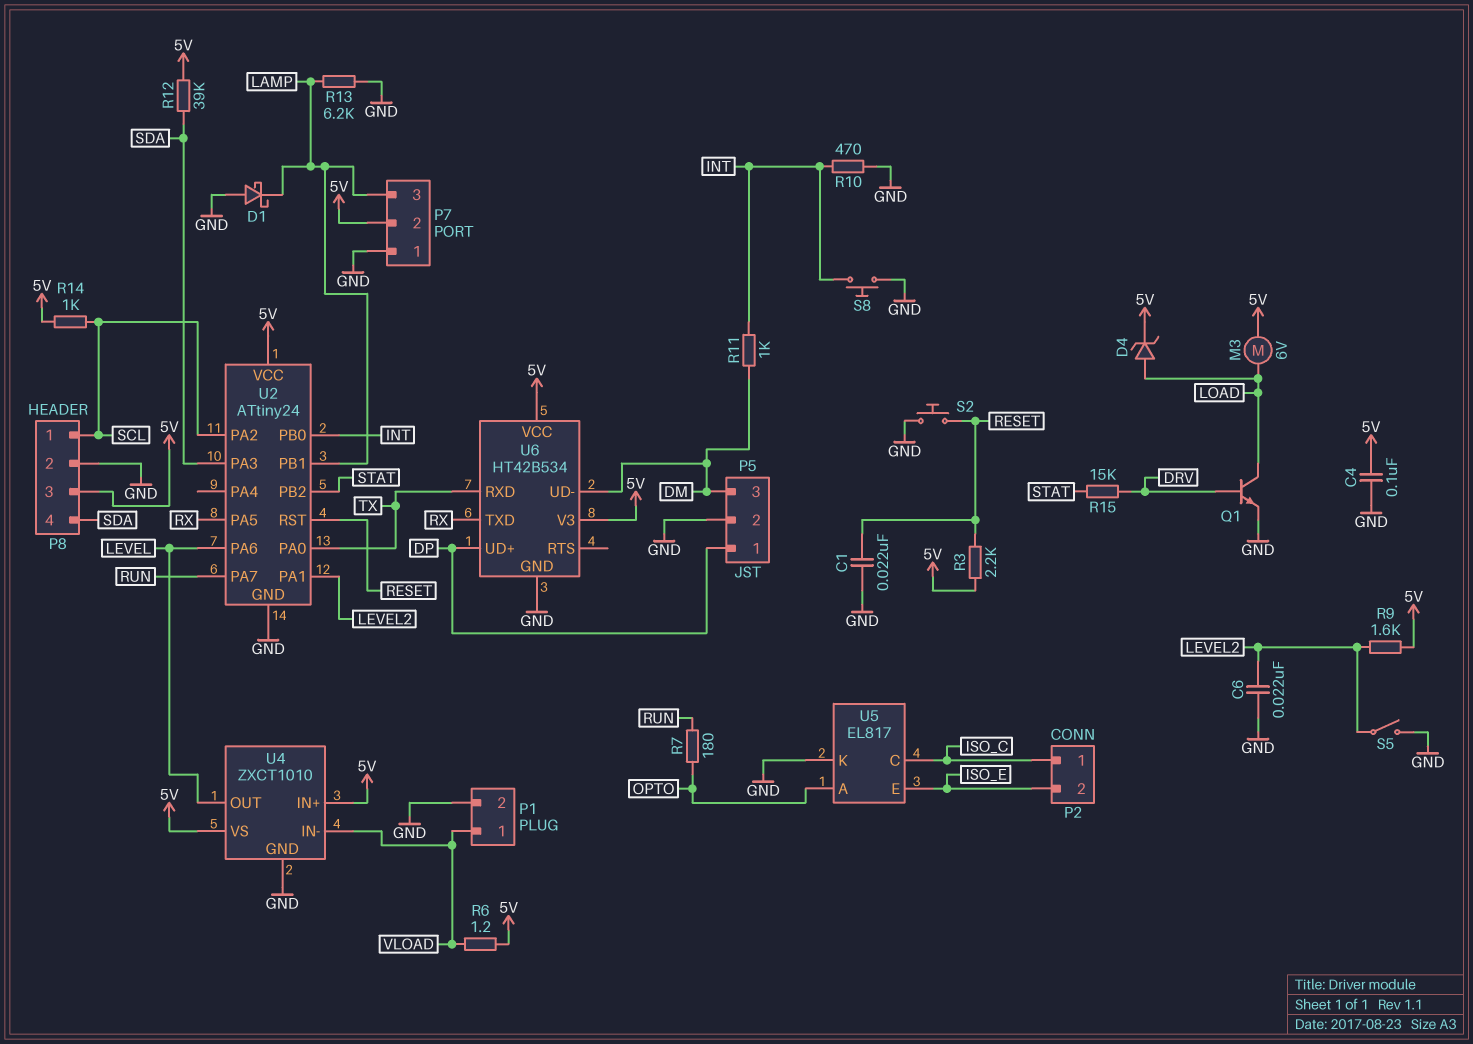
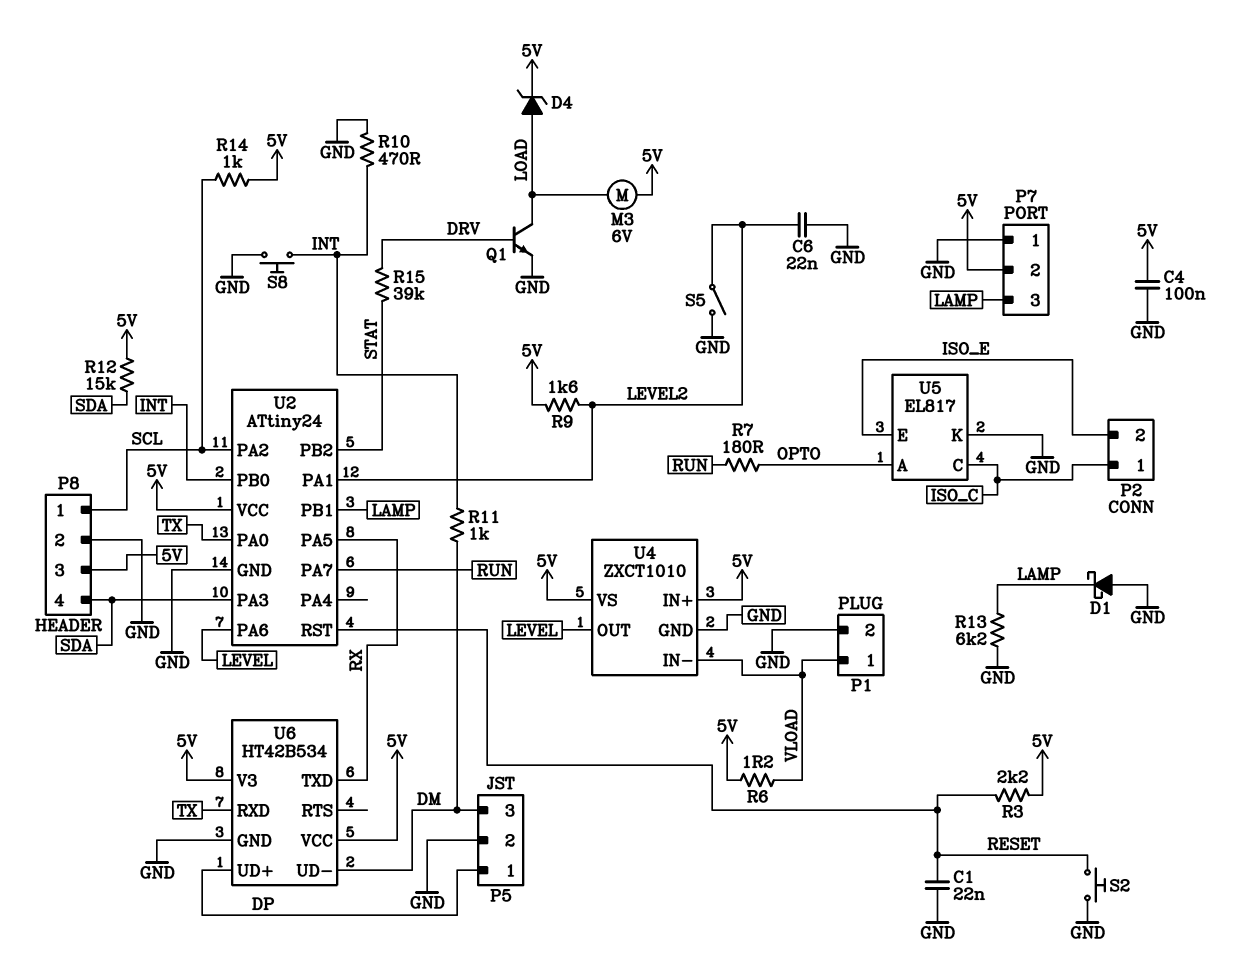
R12: 39k (5V, SDA) -> 15k (5V, SDA)
R15: 15k (DRV, STAT) -> 39k (DRV, STAT)

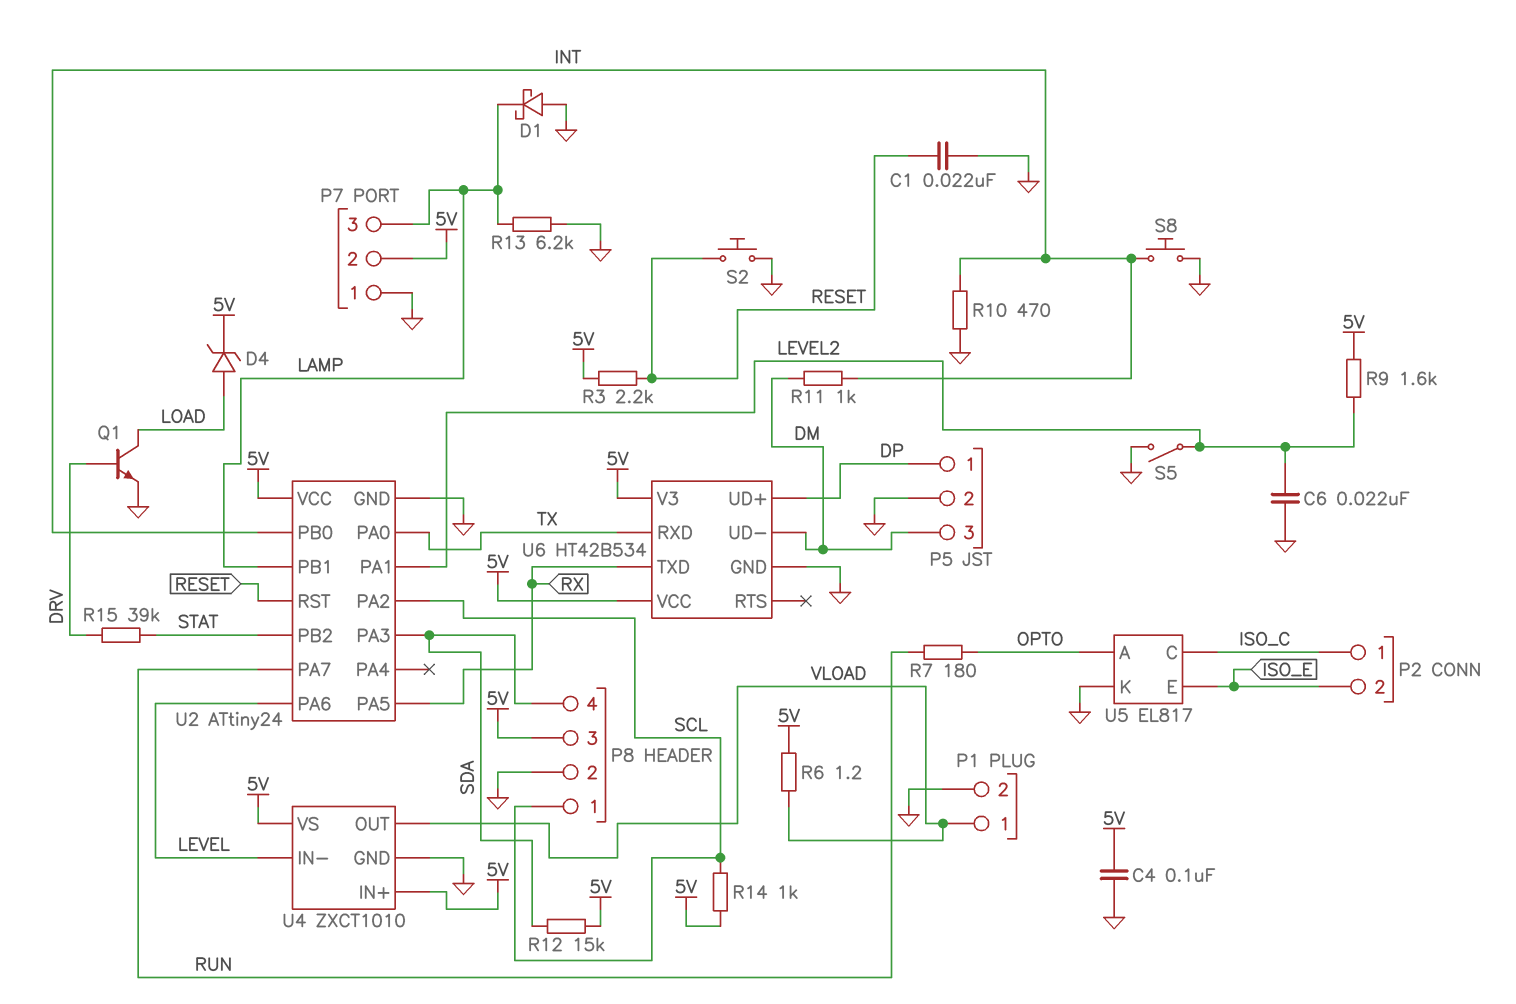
M3: motor 6V (5V, LOAD) -> none
U4 pin IN-: VLOAD -> LEVEL
U4 pin OUT: LEVEL -> VLOAD

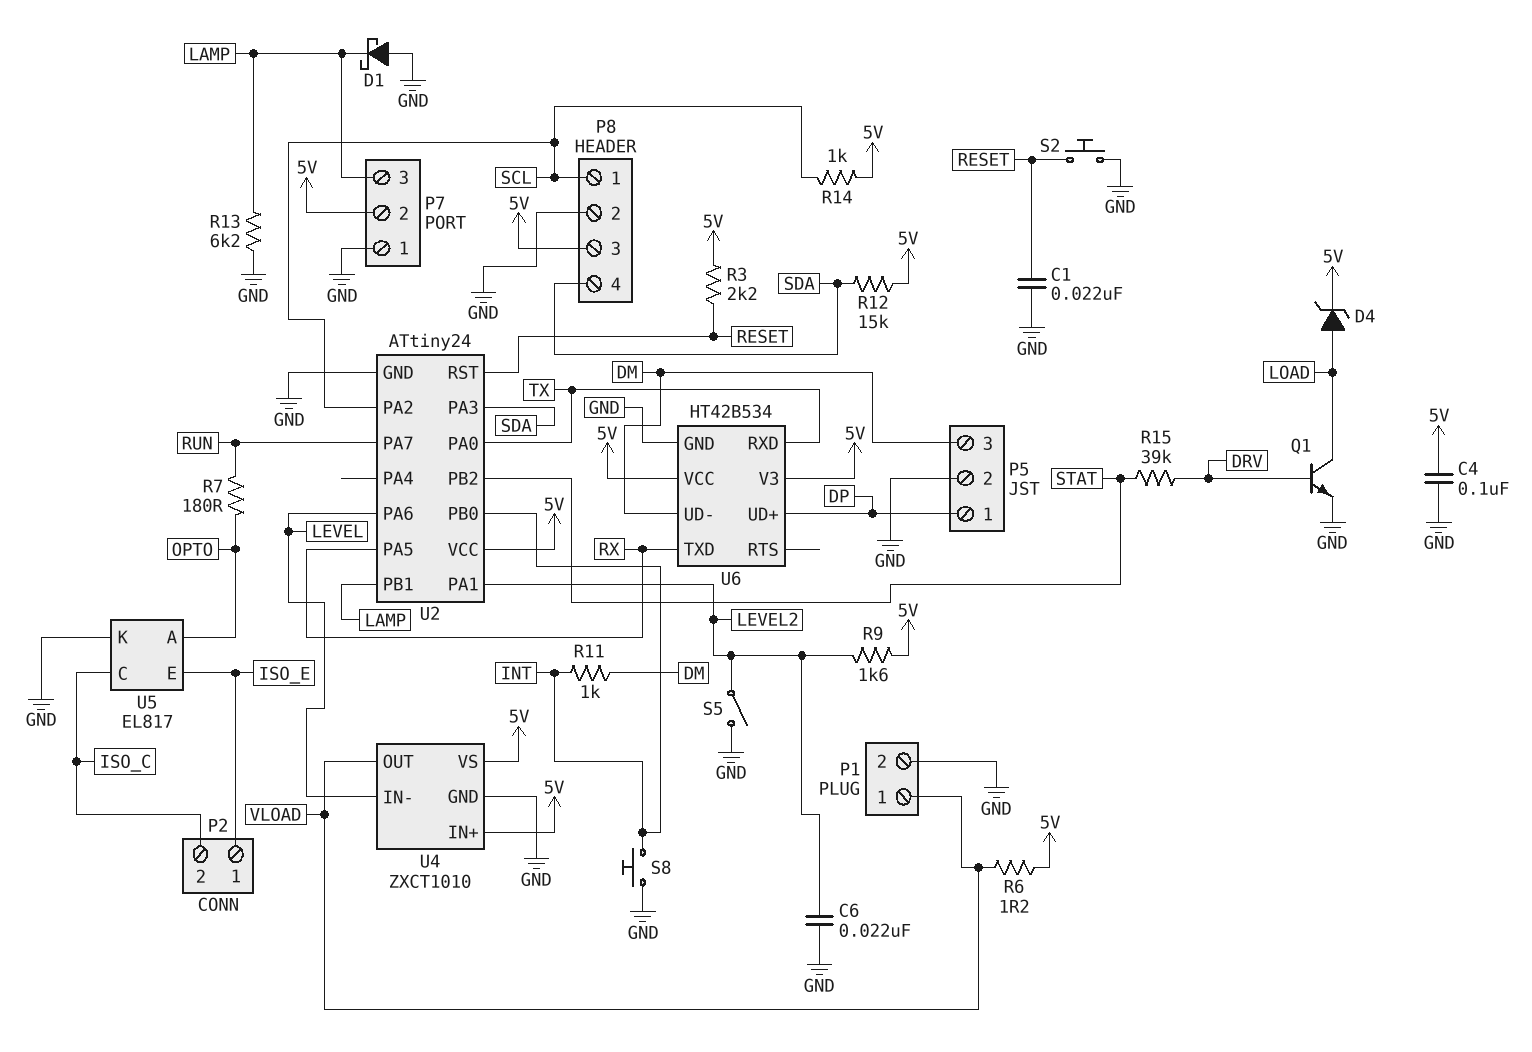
P2 pin 1: ISO_C -> ISO_E
P2 pin 2: ISO_E -> ISO_C
R10: 470 (GND, INT) -> none

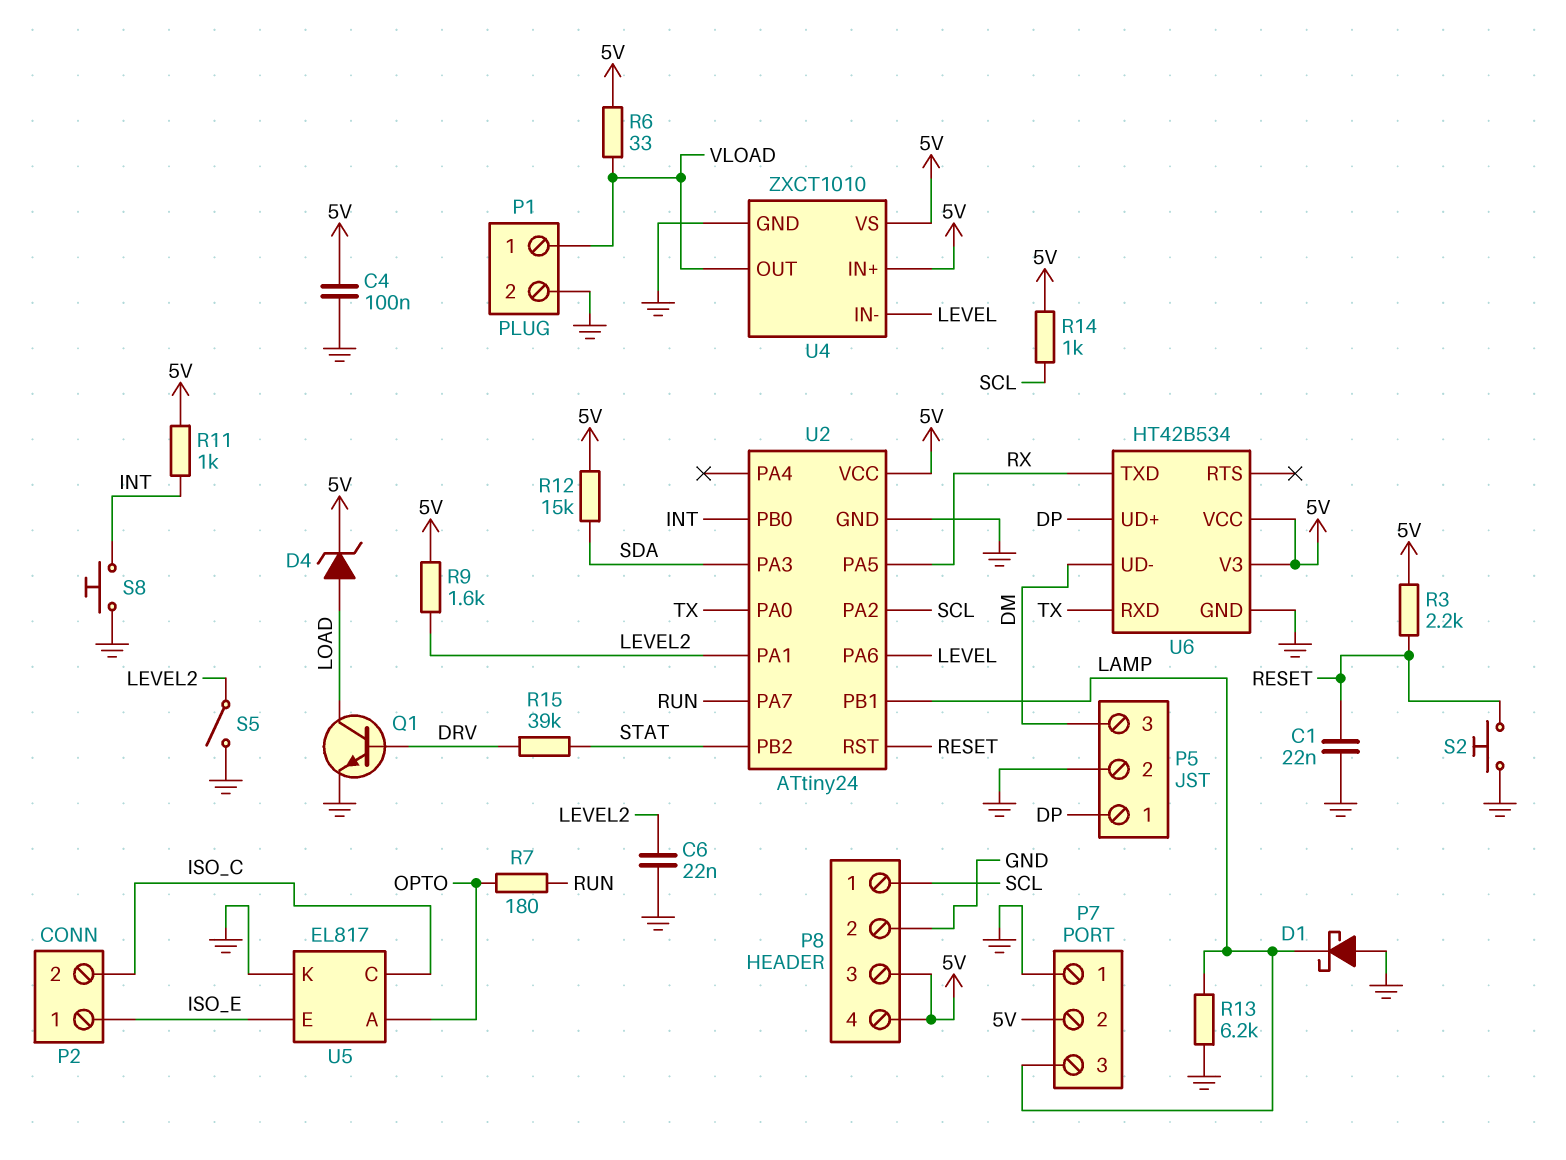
P8 pin 4: SDA -> 5V
R6: 1.2 (5V, VLOAD) -> 33 (5V, VLOAD)
R11: 1k (DM, INT) -> 1k (5V, INT)

